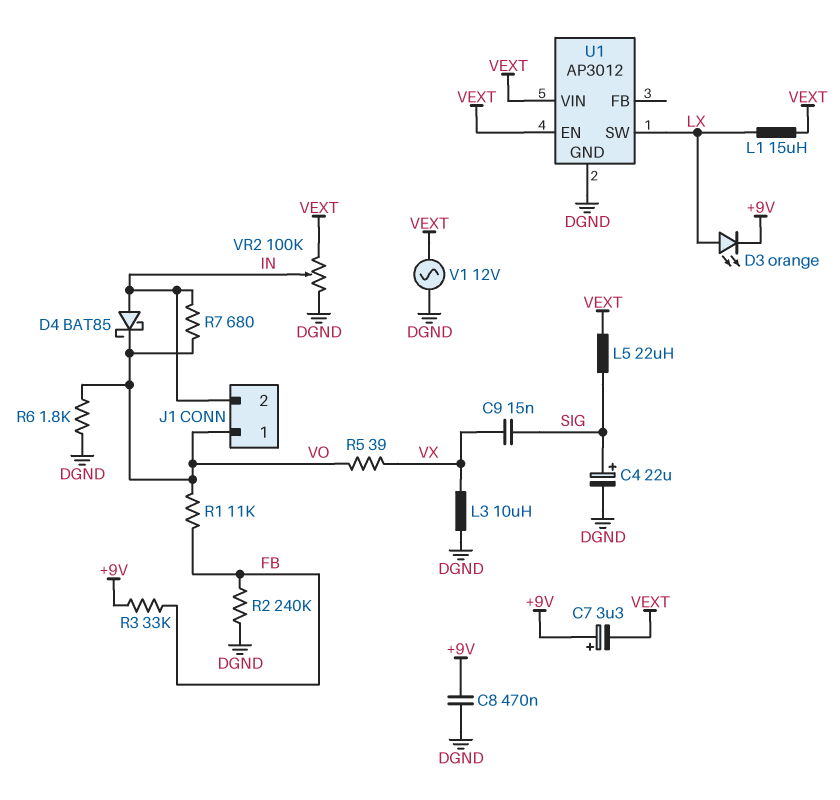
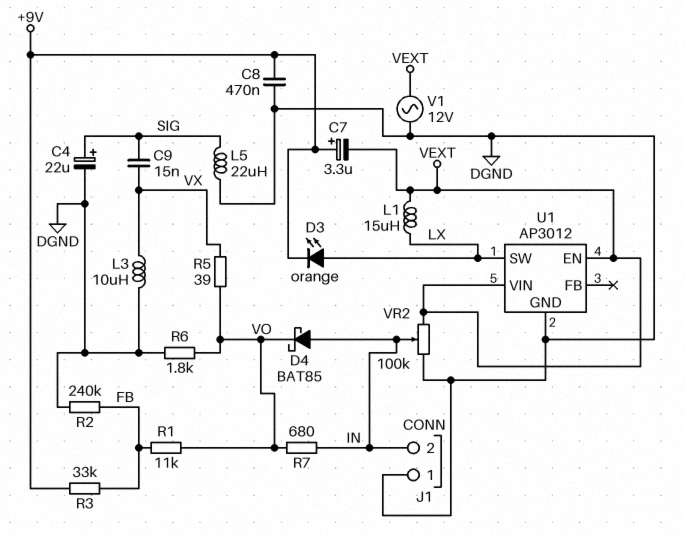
J1 pin 1: VO -> DGND
L5: 22uH (SIG, VEXT) -> 22uH (DGND, SIG)

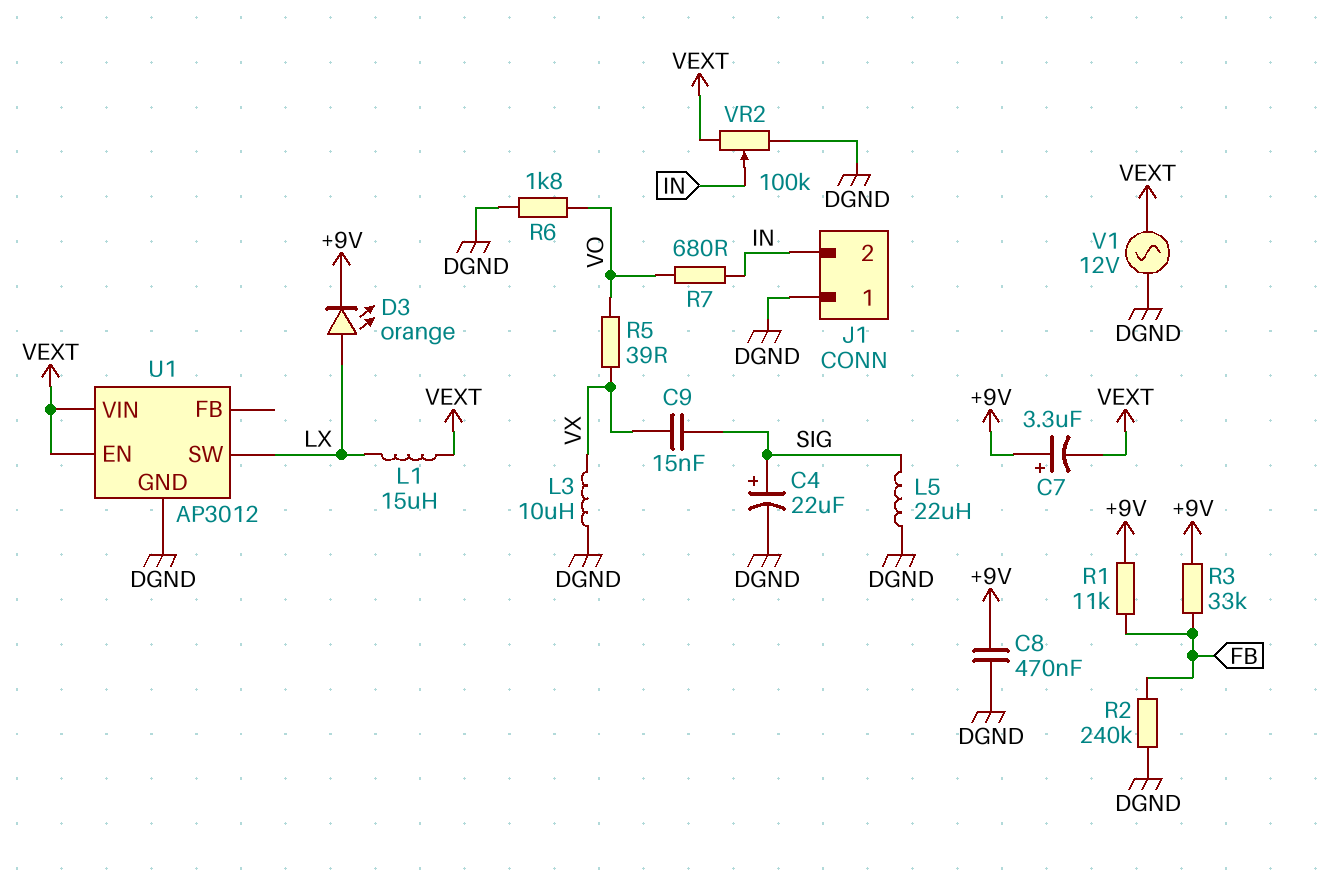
D4: schottky BAT85 (A IN, K VO) -> none
R1: 11k (FB, VO) -> 11k (+9V, FB)

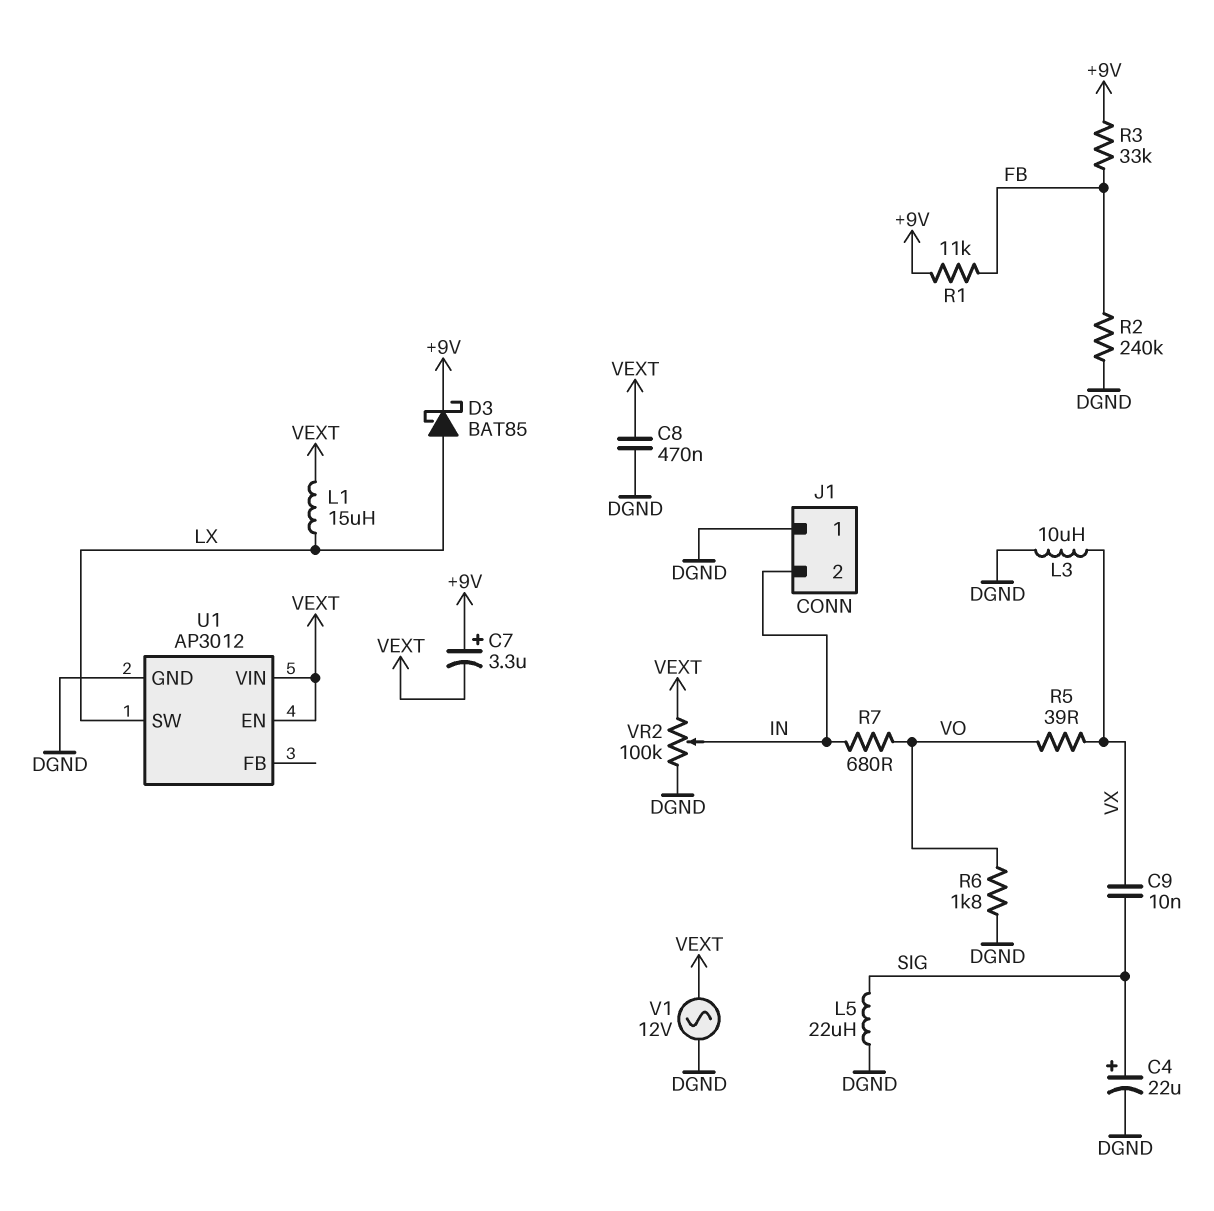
C8: 470nF (+9V, DGND) -> 470nF (DGND, VEXT)
C9: 15nF (SIG, VX) -> 10nF (SIG, VX)
D3: LED orange (A LX, K +9V) -> schottky BAT85 (A LX, K +9V)

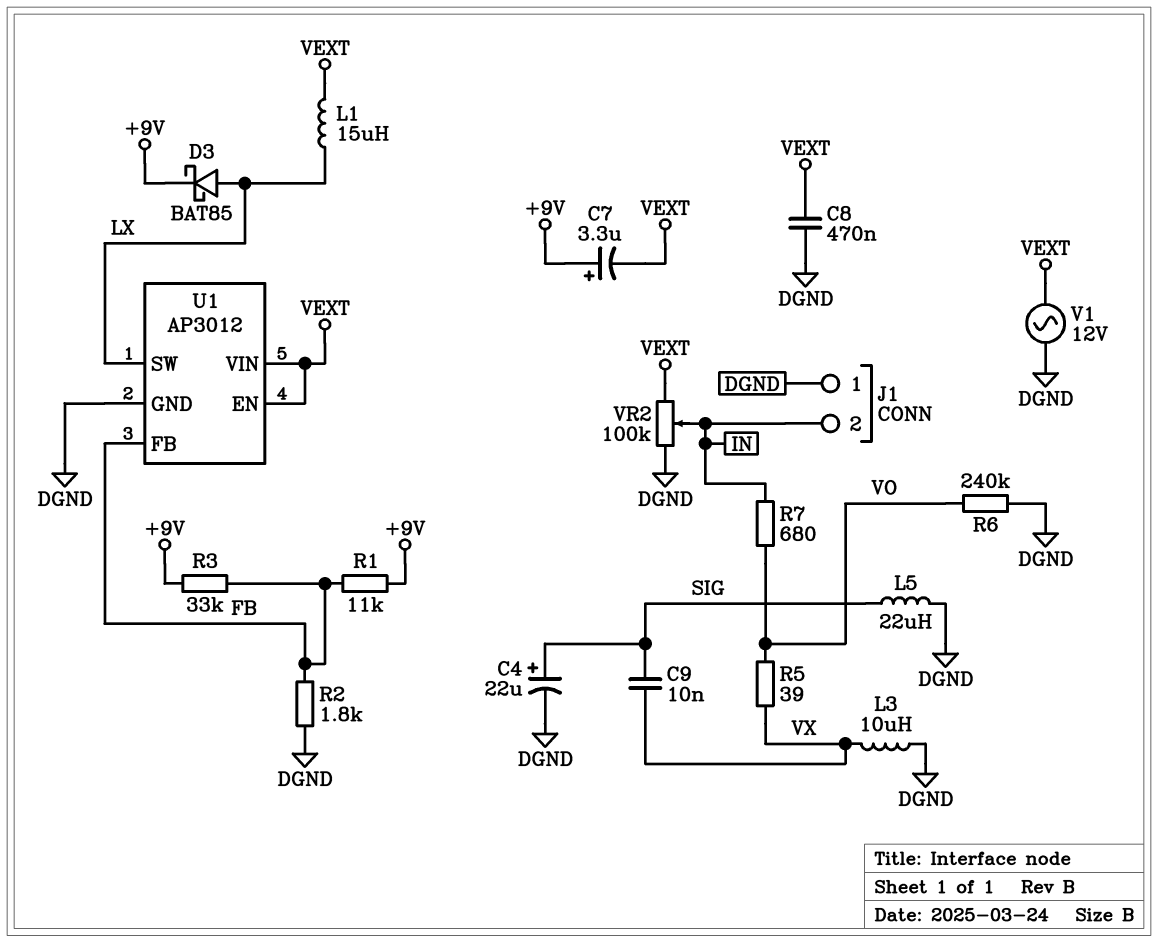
R2: 240k (DGND, FB) -> 1.8k (DGND, FB)
R6: 1.8k (DGND, VO) -> 240k (DGND, VO)
U1 pin FB: none -> FB

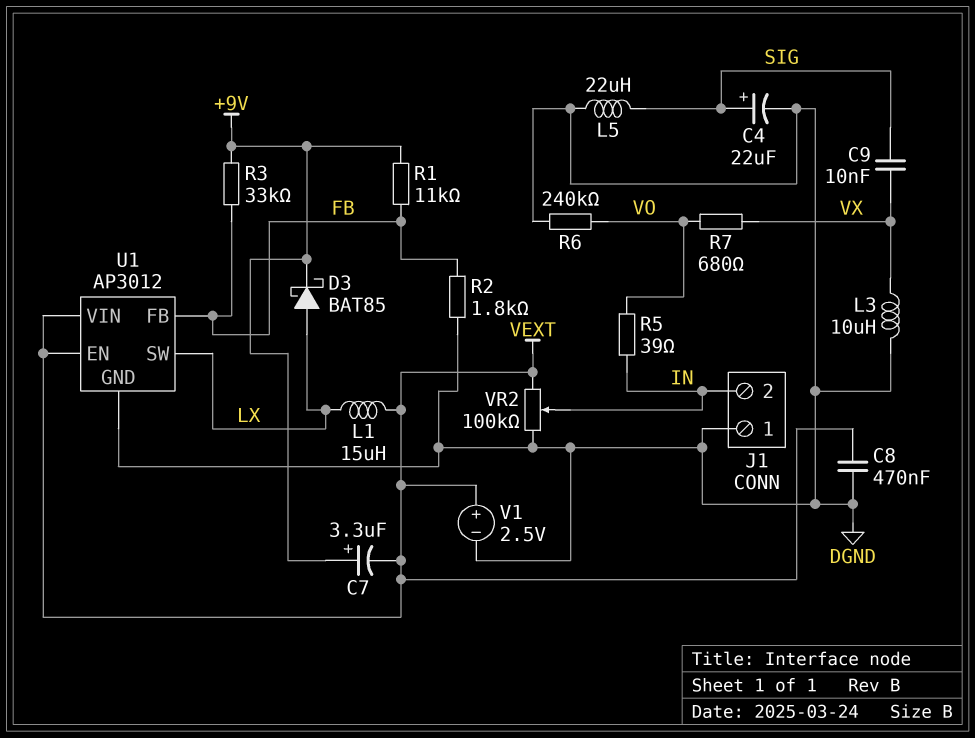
R5: 39 (VO, VX) -> 39 (IN, VO)
R7: 680 (IN, VO) -> 680 (VO, VX)
V1: AC 12V (DGND, VEXT) -> 2.5V (plus VEXT, minus DGND)

